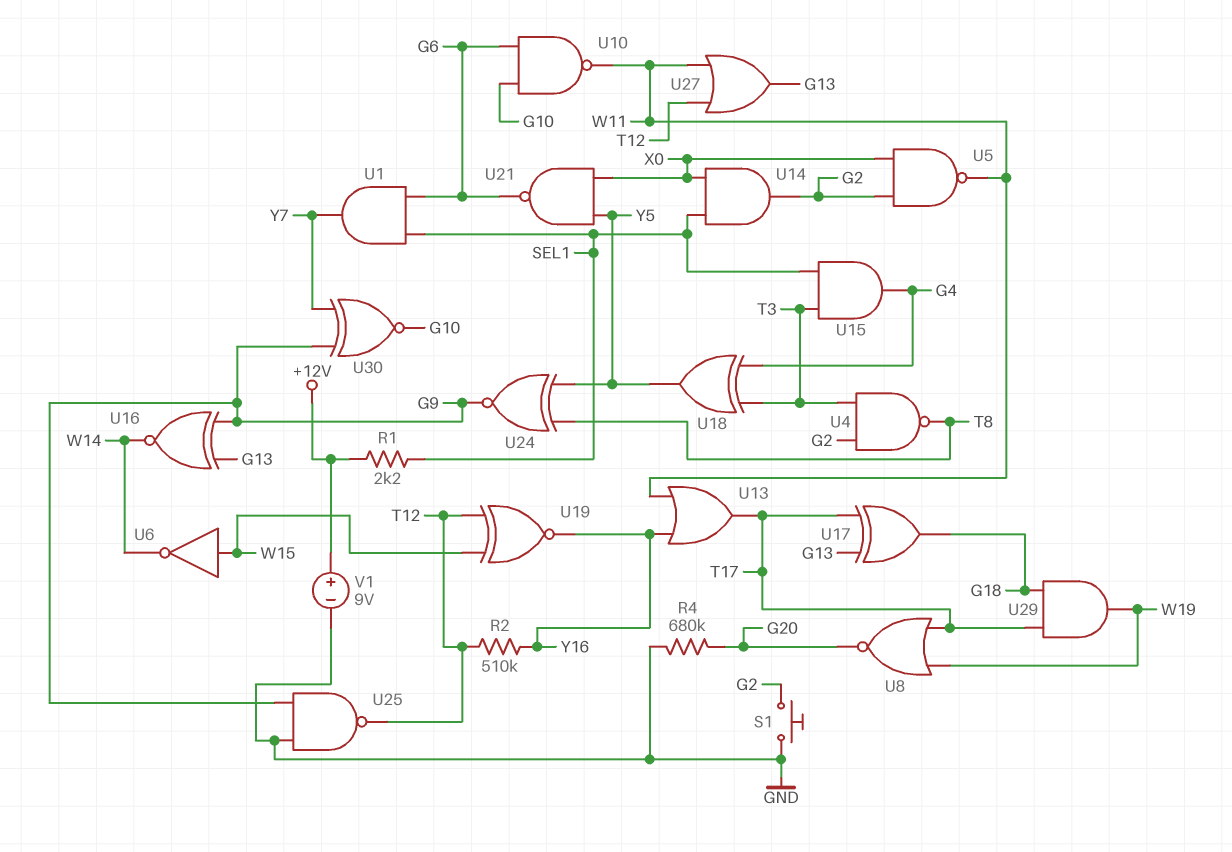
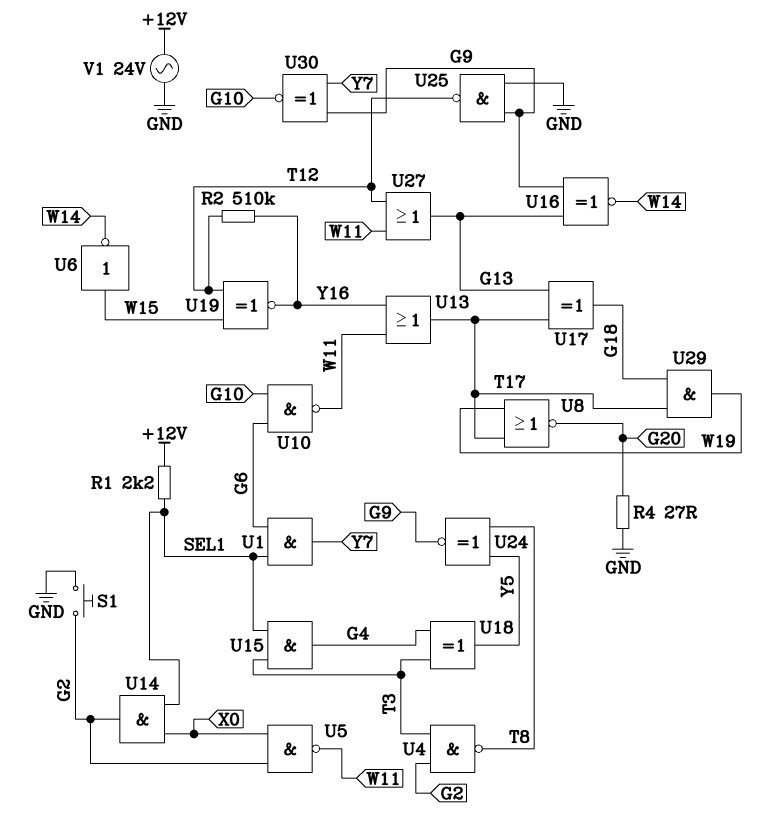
R4: 680k (G20, GND) -> 27 (G20, GND)
U21: NAND (in X0, in Y5, out G6) -> none
V1: 9V (plus +12V, minus GND) -> AC 24V (+12V, GND)

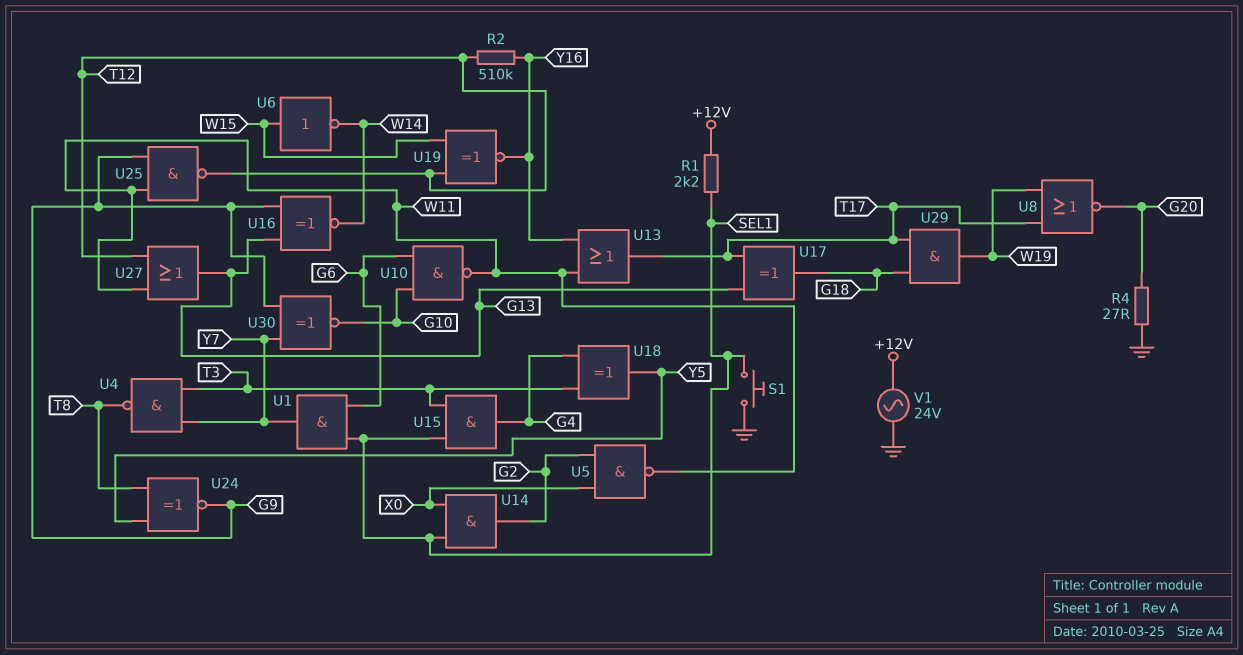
S1: button (G2, GND) -> button (GND, SEL1)
U4: NAND (in G2, in T3, out T8) -> NAND (in T3, in Y7, out T8)
U25: NAND (in G9, in GND, out T12) -> NAND (in G9, in W11, out T12)

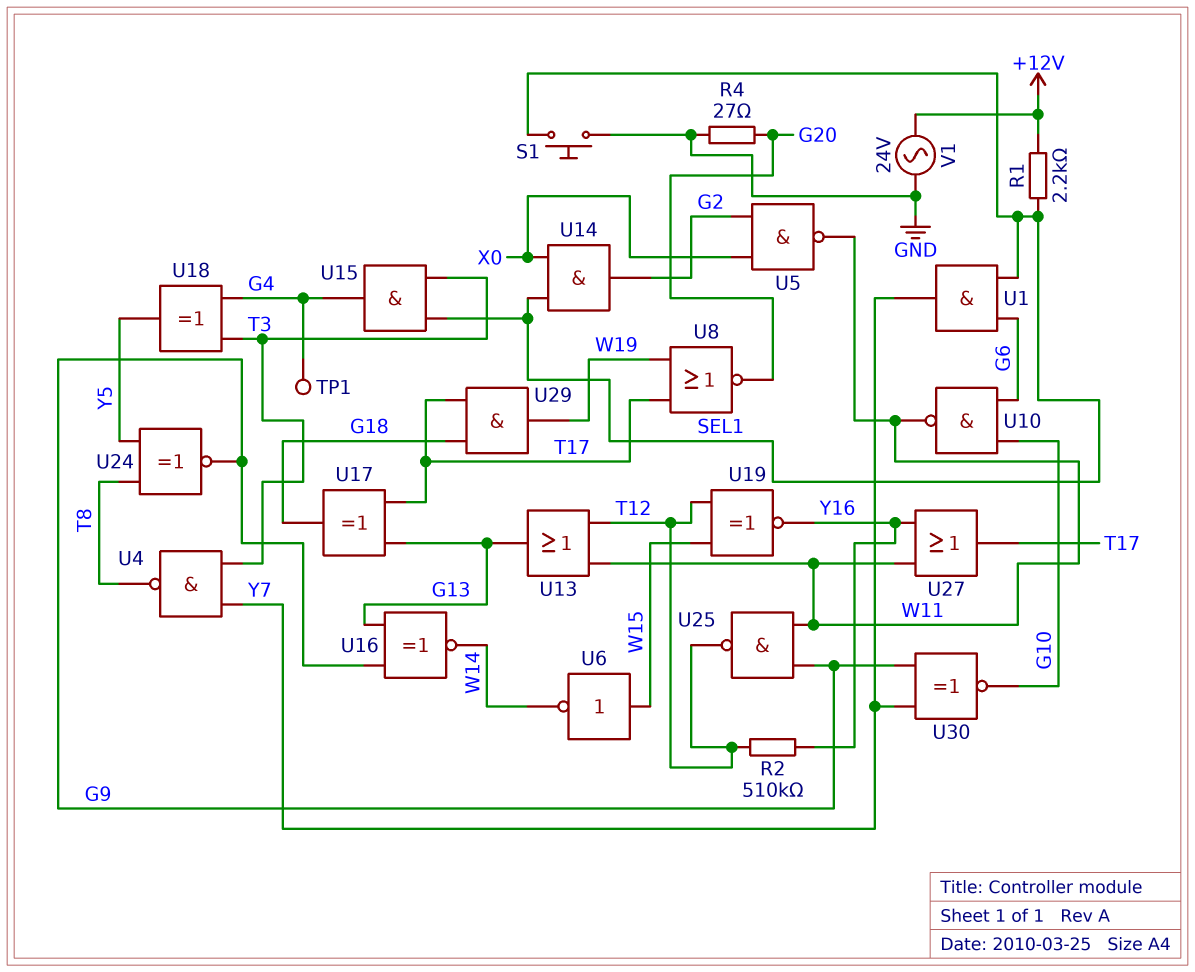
TP1: none -> test point (G4)
U13: OR (in W11, in Y16, out T17) -> OR (in T12, in W11, out G13)
U27: OR (in T12, in W11, out G13) -> OR (in W11, in Y16, out T17)

